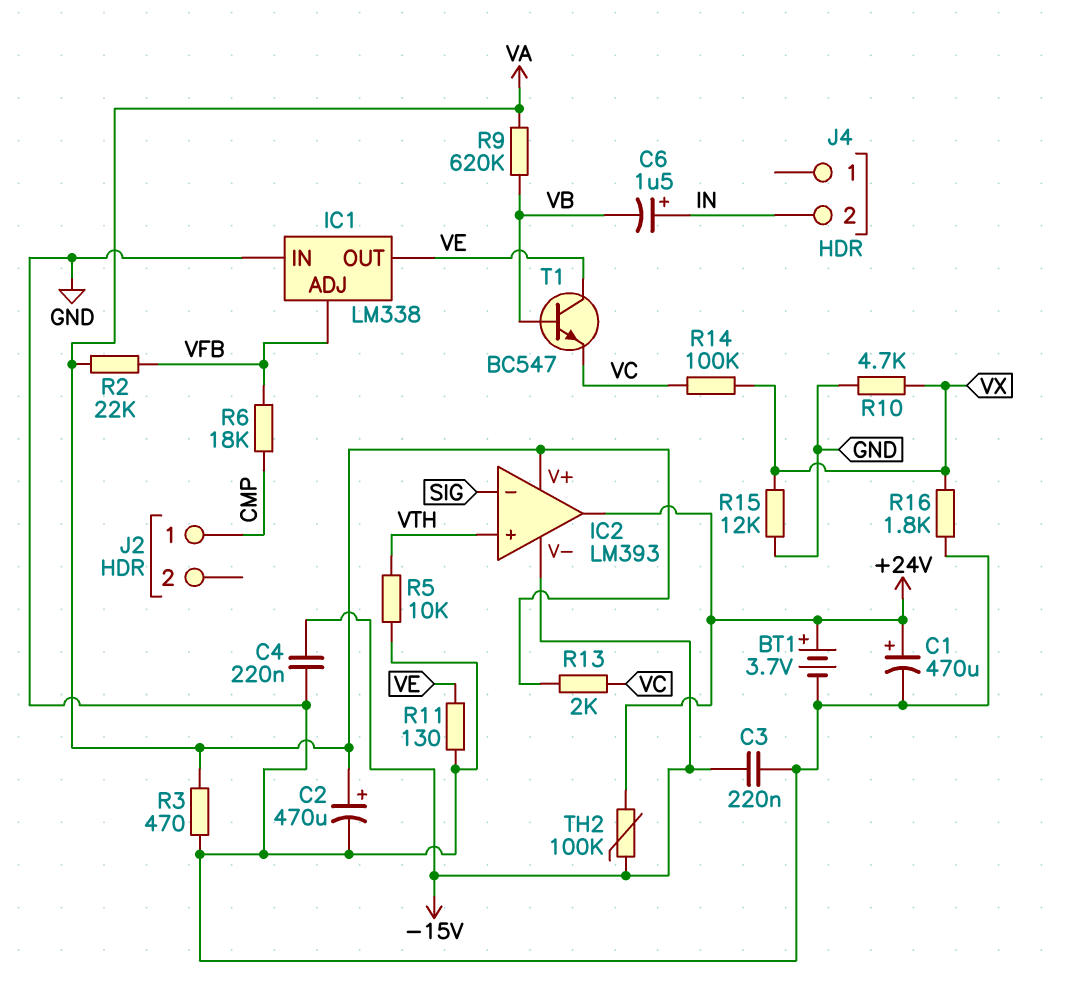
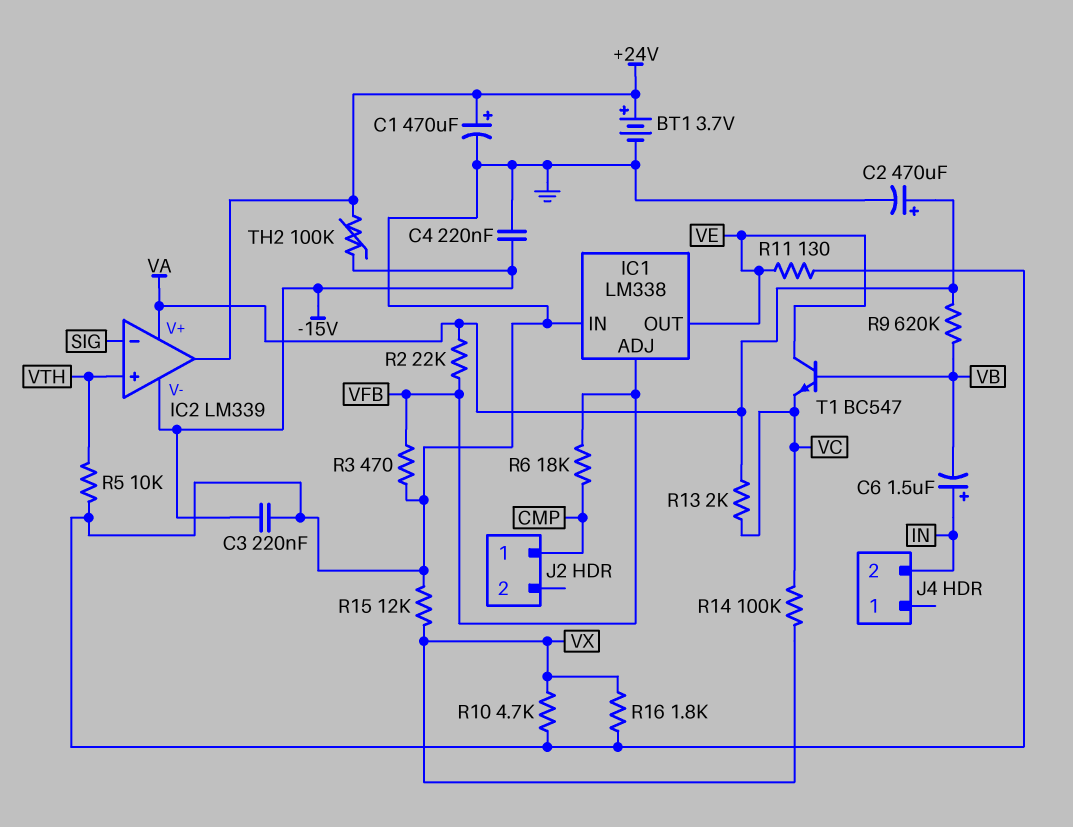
IC2: LM393 -> LM339
R3: 470 (GND, VA) -> 470 (GND, VFB)

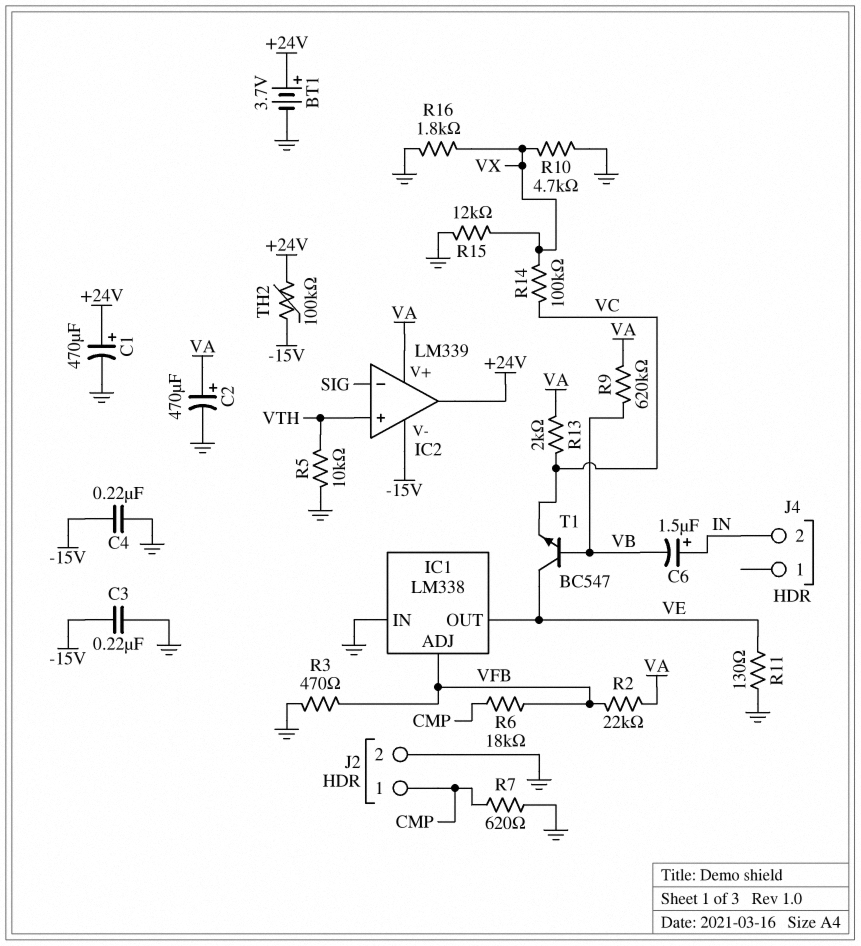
J2 pin 2: none -> GND
R7: none -> 620 (CMP, GND)

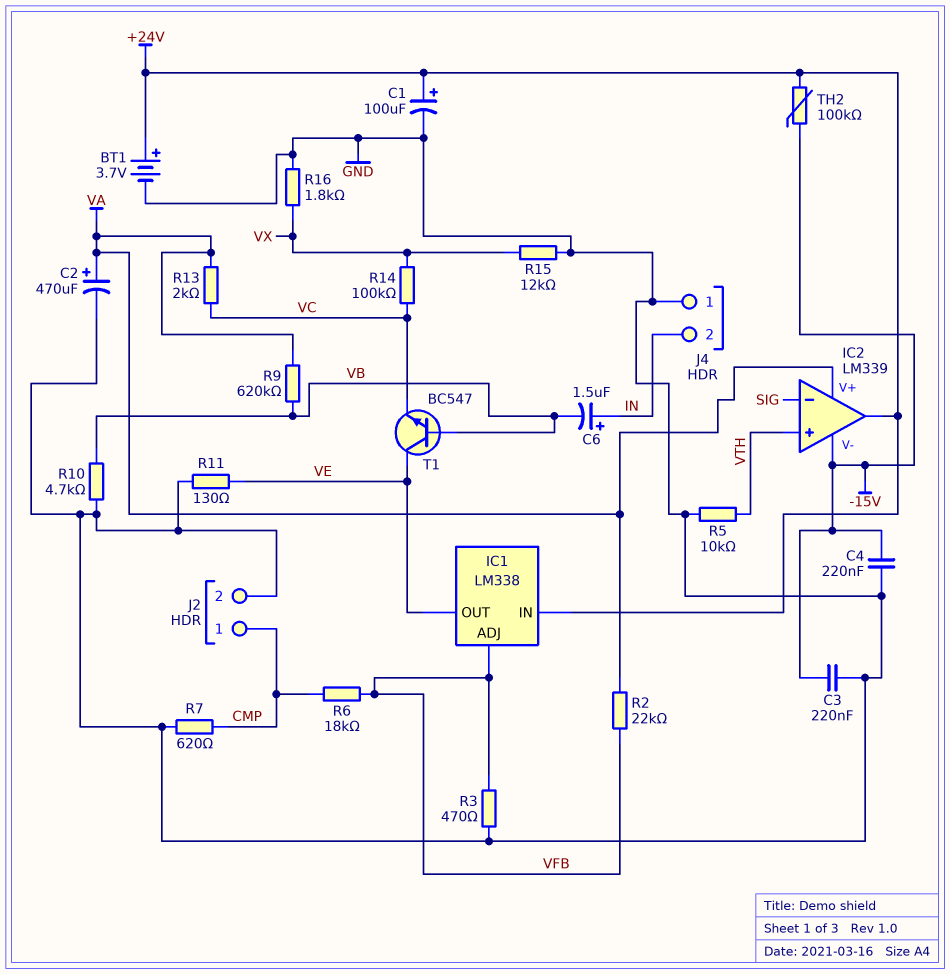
C1: 470uF (plus +24V, minus GND) -> 100uF (plus +24V, minus GND)
IC1 pin IN: GND -> +24V
J4 pin 1: none -> GND
R10: 4.7k (GND, VX) -> 4.7k (GND, VB)

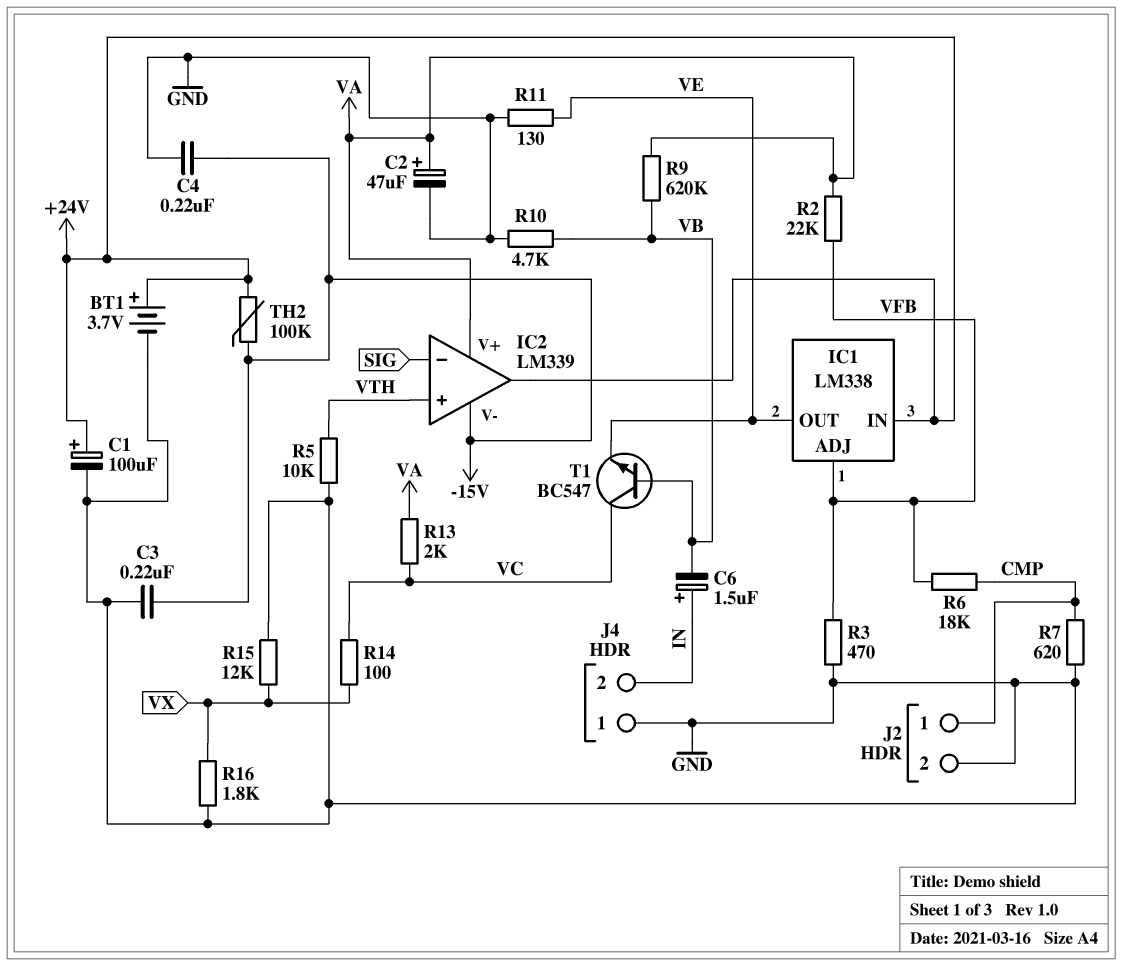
C2: 470uF (plus VA, minus GND) -> 47uF (plus VA, minus GND)
R14: 100k (VC, VX) -> 100 (VC, VX)
T1: NPN BC547 (B VB, C VE, E VC) -> NPN BC547 (B VB, C VC, E VE)

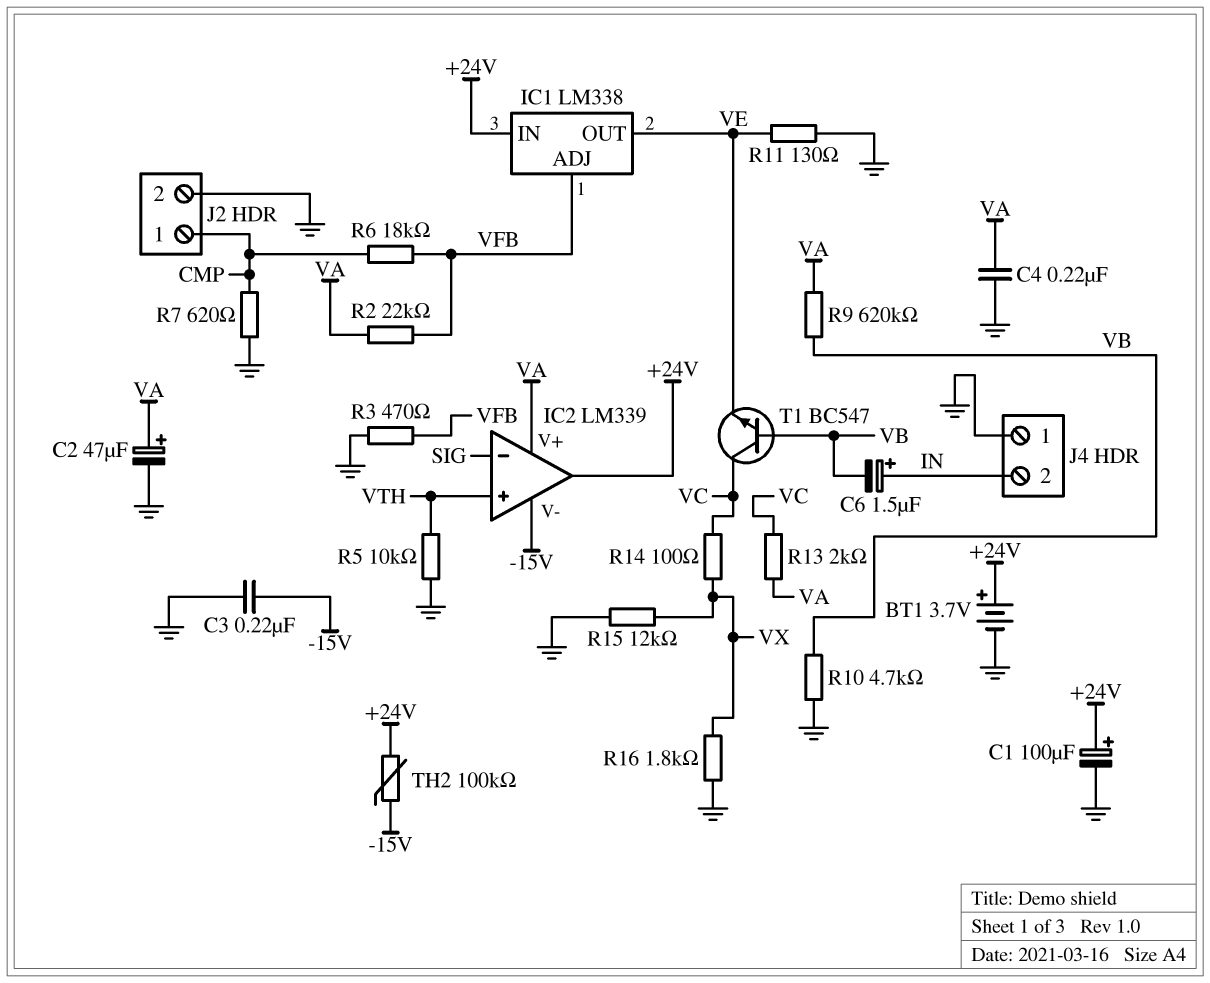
C4: 220nF (-15V, GND) -> 220nF (GND, VA)

